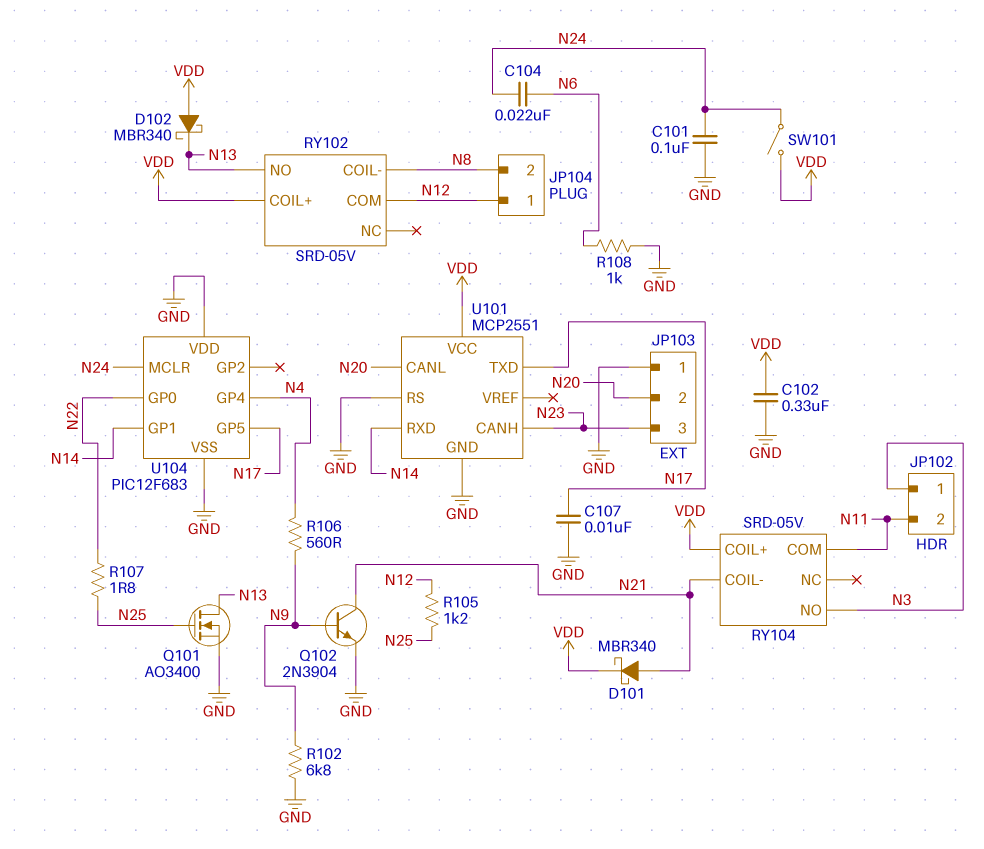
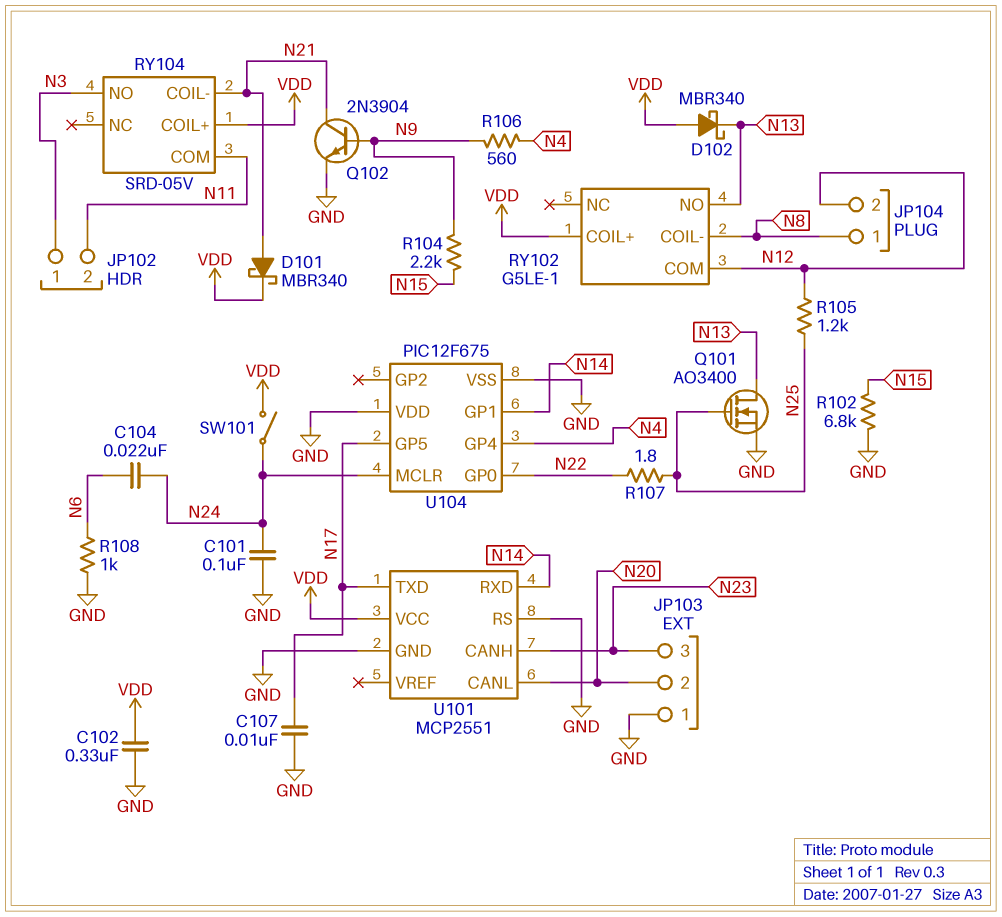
JP104 pin 1: N12 -> N8
JP104 pin 2: N8 -> N12
R102: 6.8k (GND, N9) -> 6.8k (GND, N15)
R104: none -> 2.2k (N9, N15)
RY102: SRD-05V -> G5LE-1
U104: PIC12F683 -> PIC12F675

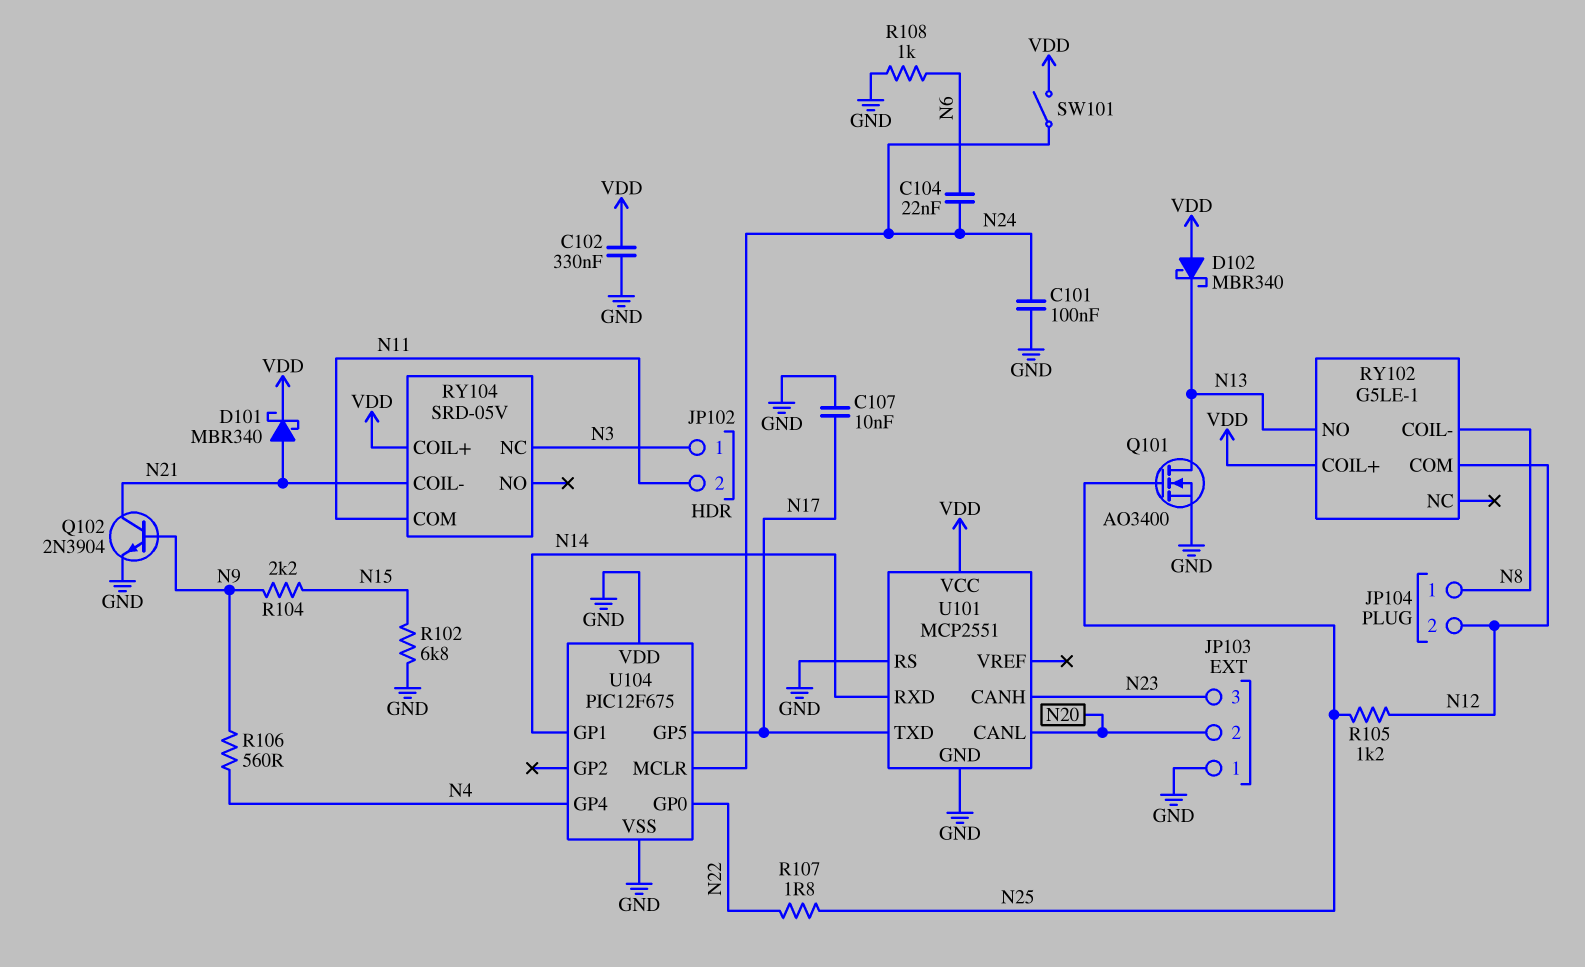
RY104 pin NC: none -> N3
RY104 pin NO: N3 -> none

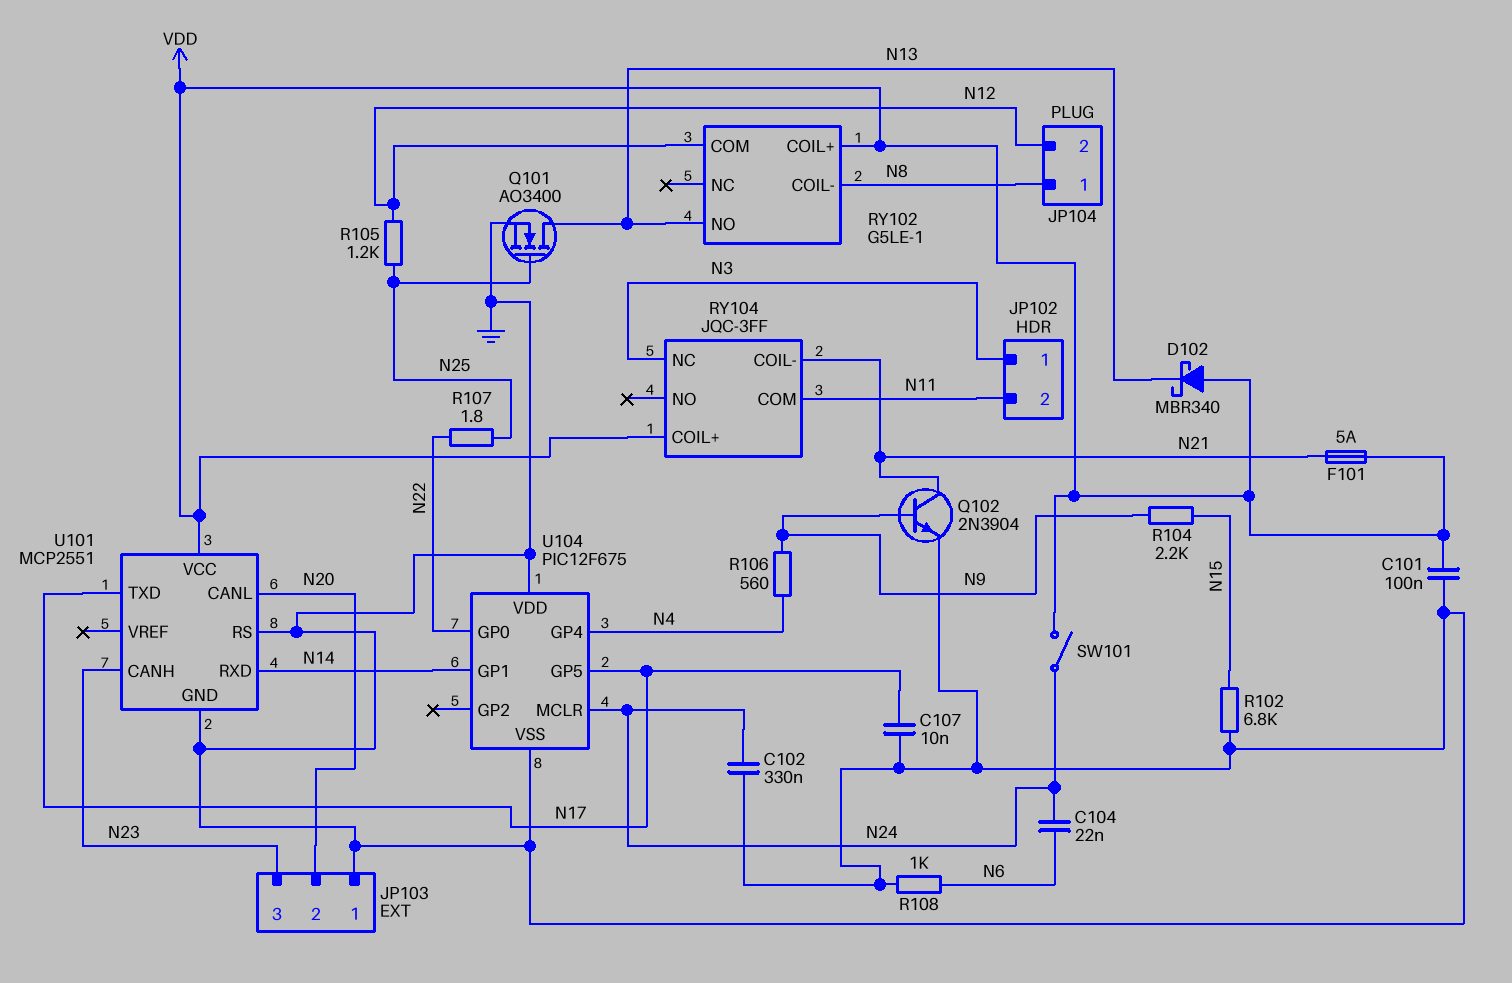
C101: 100nF (GND, N24) -> 100nF (GND, VDD)
C102: 330nF (GND, VDD) -> 330nF (GND, N24)
D101: schottky MBR340 (A N21, K VDD) -> none
F101: none -> 5A (N21, VDD)
RY104: SRD-05V -> JQC-3FF

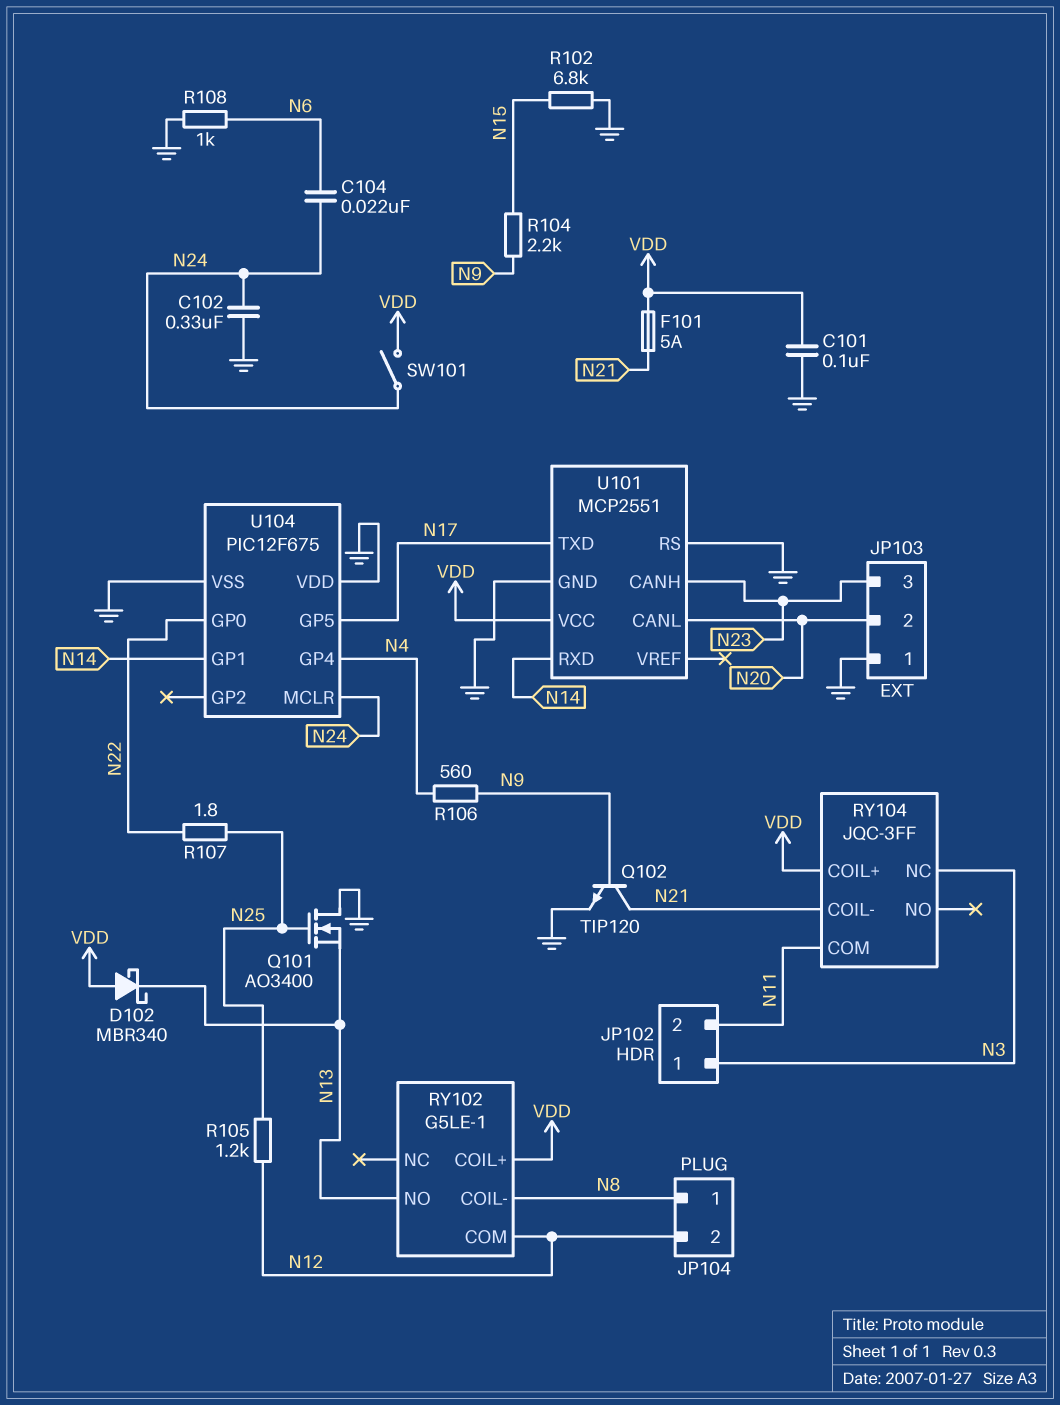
C107: 10nF (GND, N17) -> none
Q101: NMOS AO3400 (G N25, D N13, S GND) -> NMOS AO3400 (G N25, D GND, S N13)
Q102: NPN 2N3904 (B N9, C N21, E GND) -> NPN TIP120 (B N9, C N21, E GND)

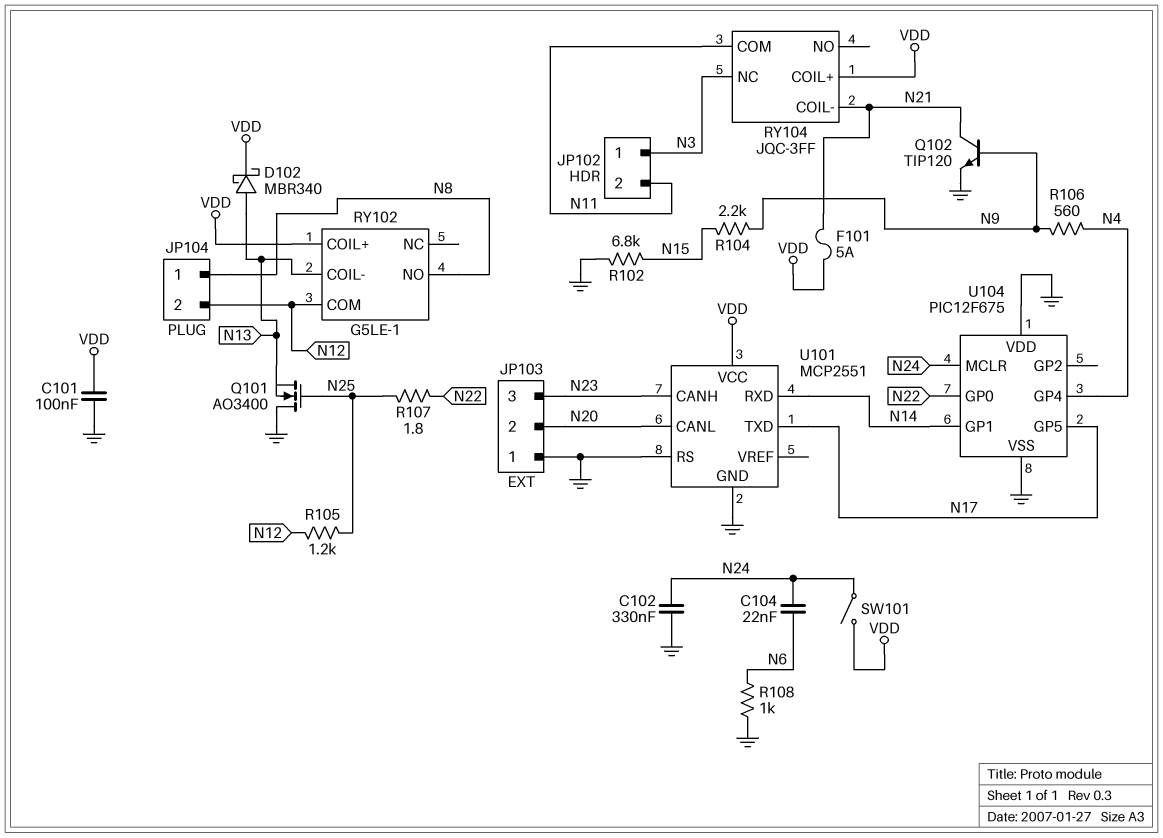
D102: schottky MBR340 (A VDD, K N13) -> schottky MBR340 (A N13, K VDD)
RY102 pin COIL-: N8 -> N13
RY102 pin NO: N13 -> N8

